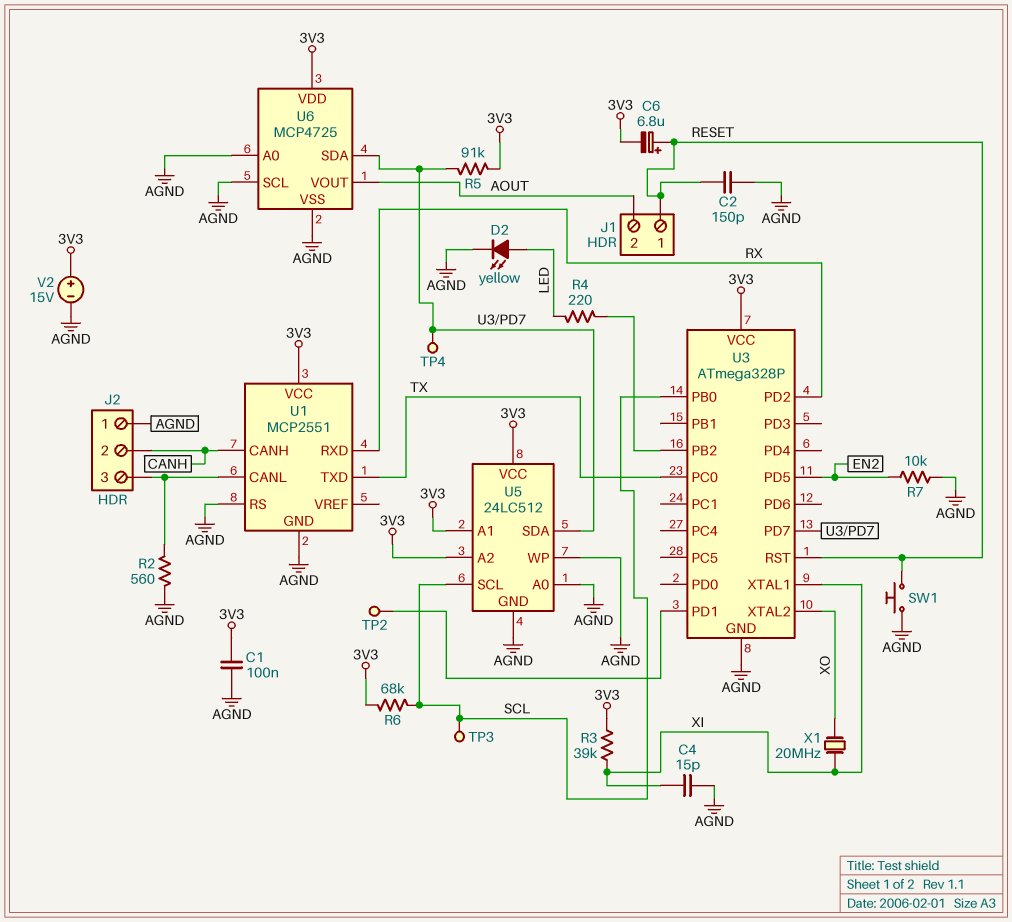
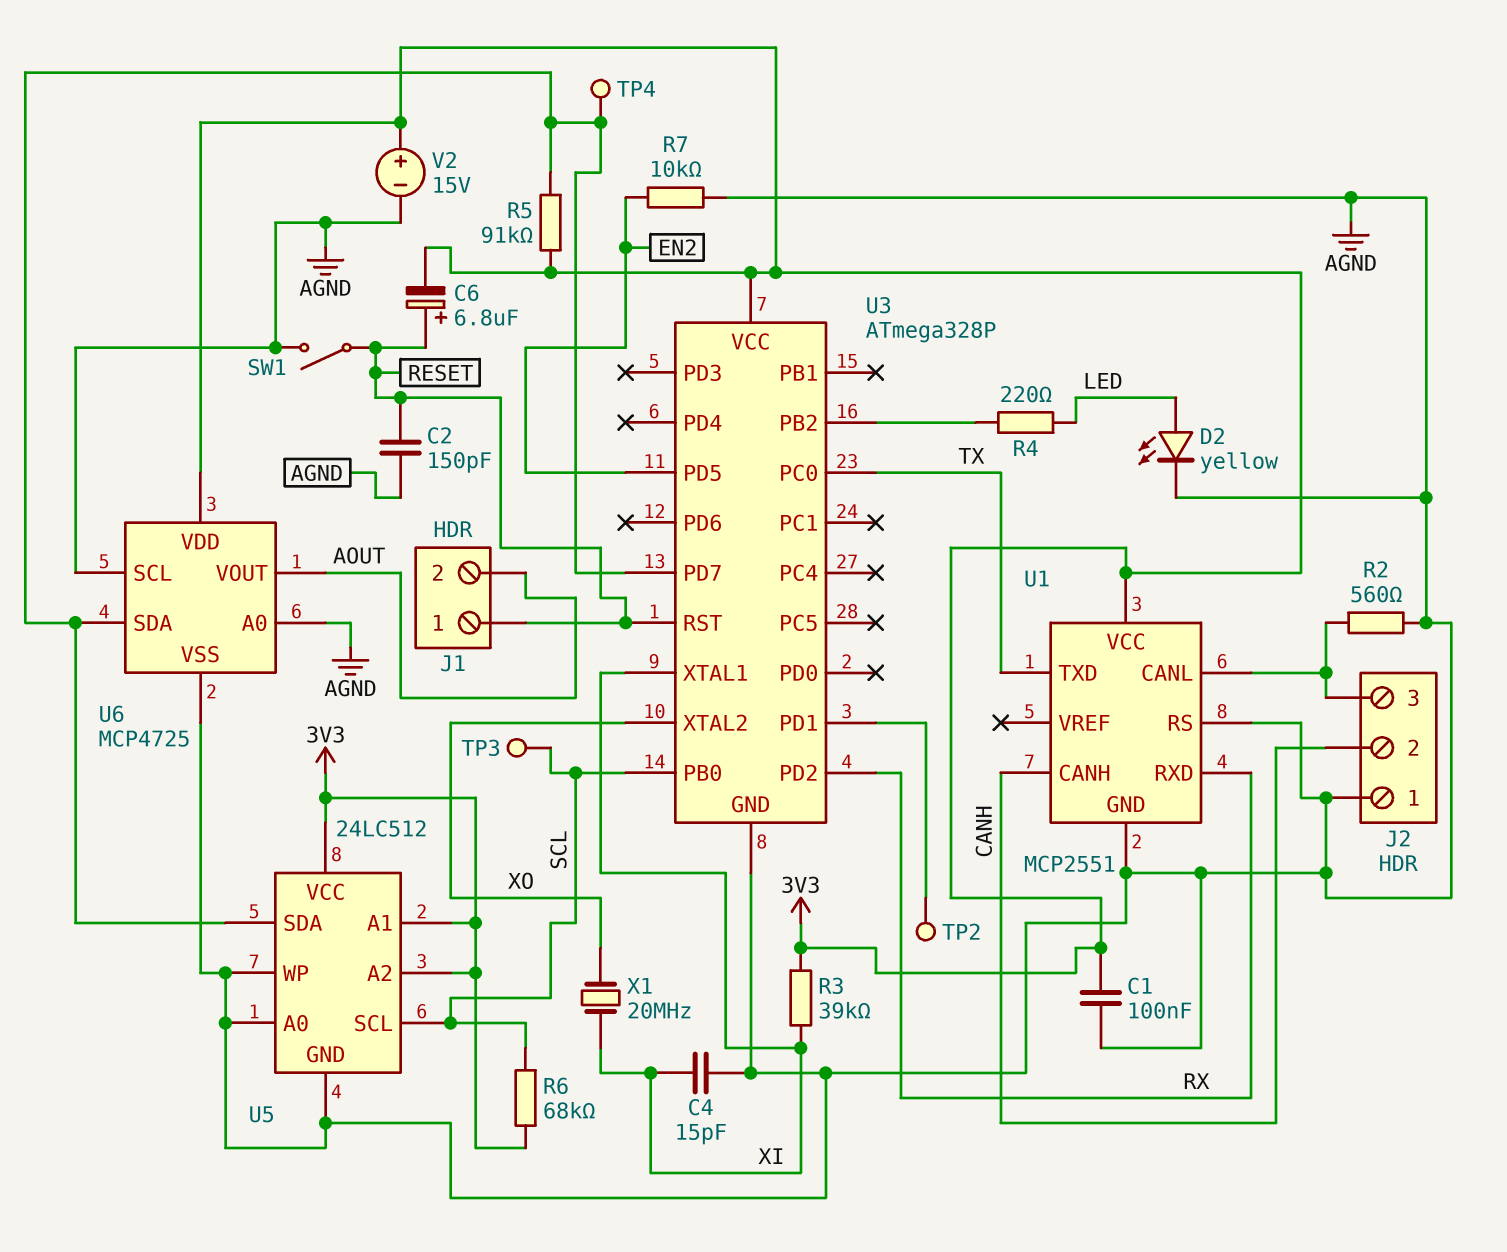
SW1: button (AGND, RESET) -> switch (AGND, RESET)

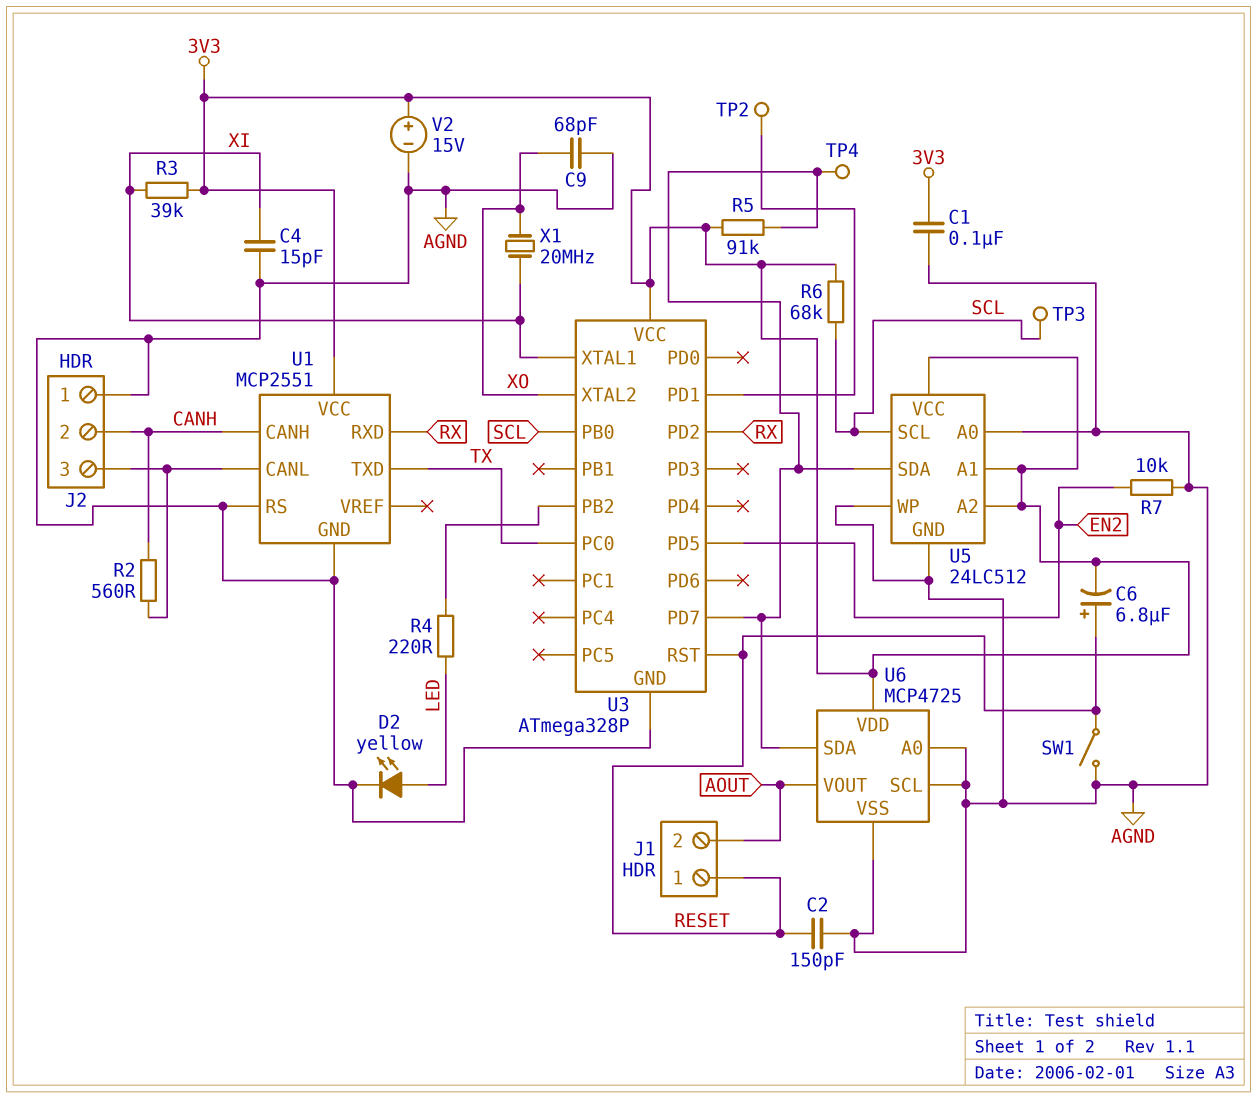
C9: none -> 68pF (AGND, XO)
R2: 560 (AGND, J2/3) -> 560 (CANH, J2/3)

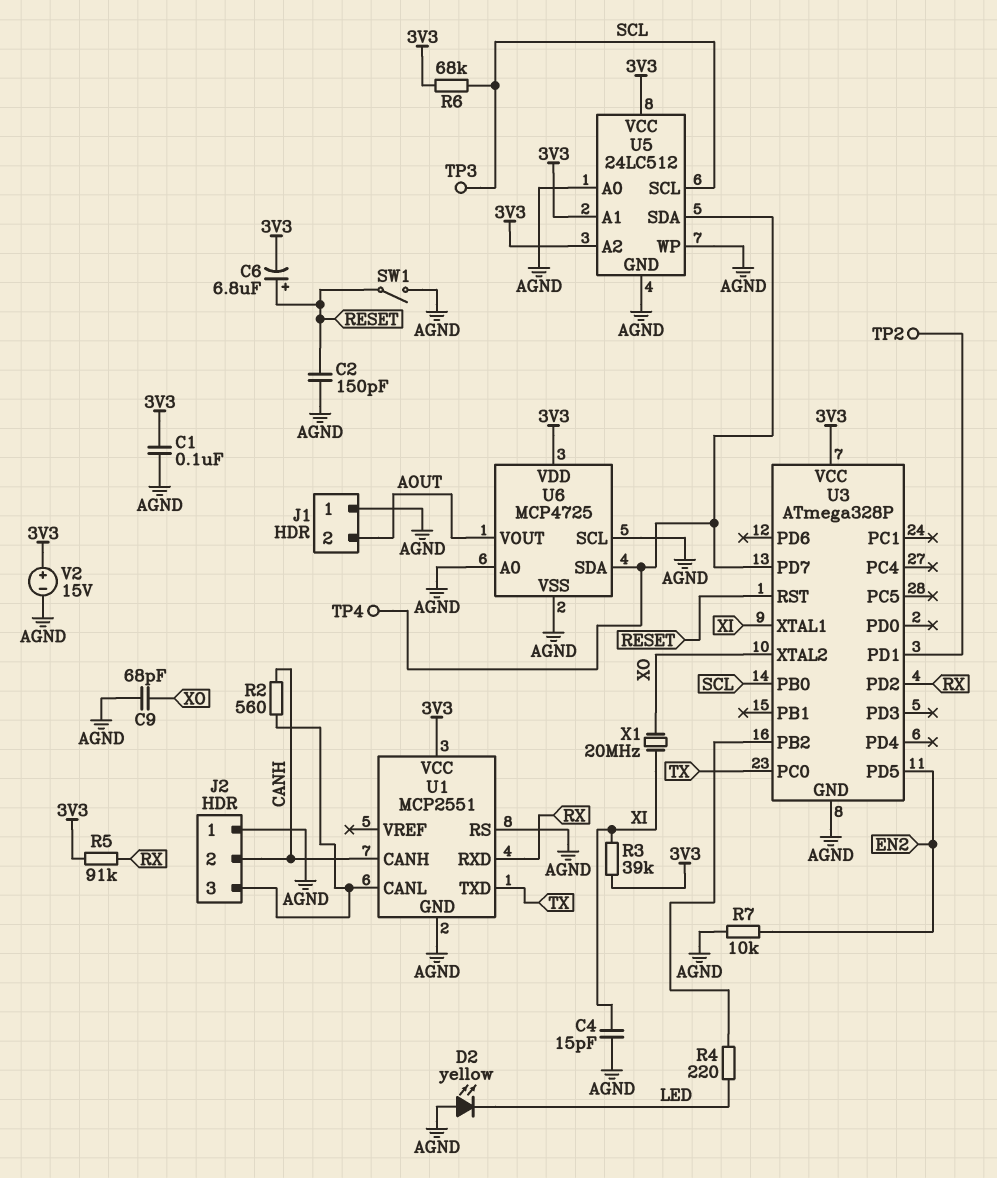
D2: LED yellow (A LED, K AGND) -> LED yellow (A AGND, K LED)
J1 pin 1: RESET -> AGND
R5: 91k (3V3, U3/PD7) -> 91k (3V3, RX)

